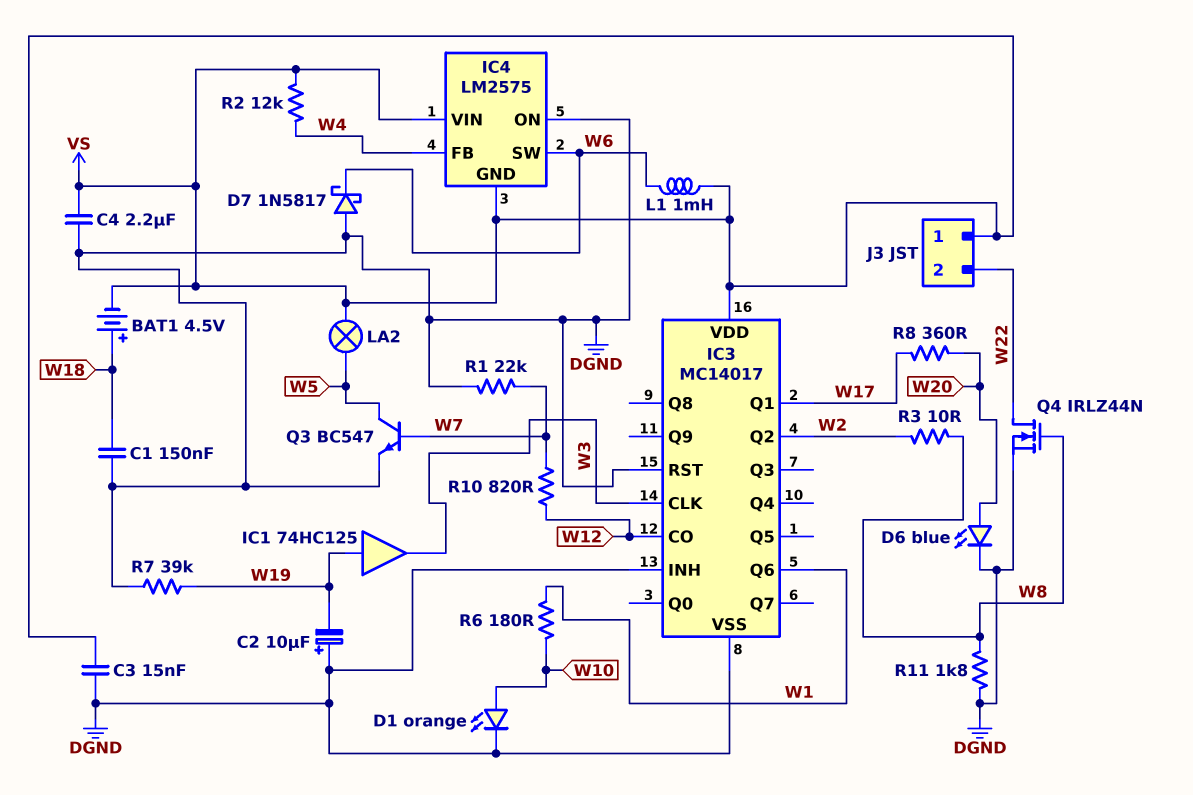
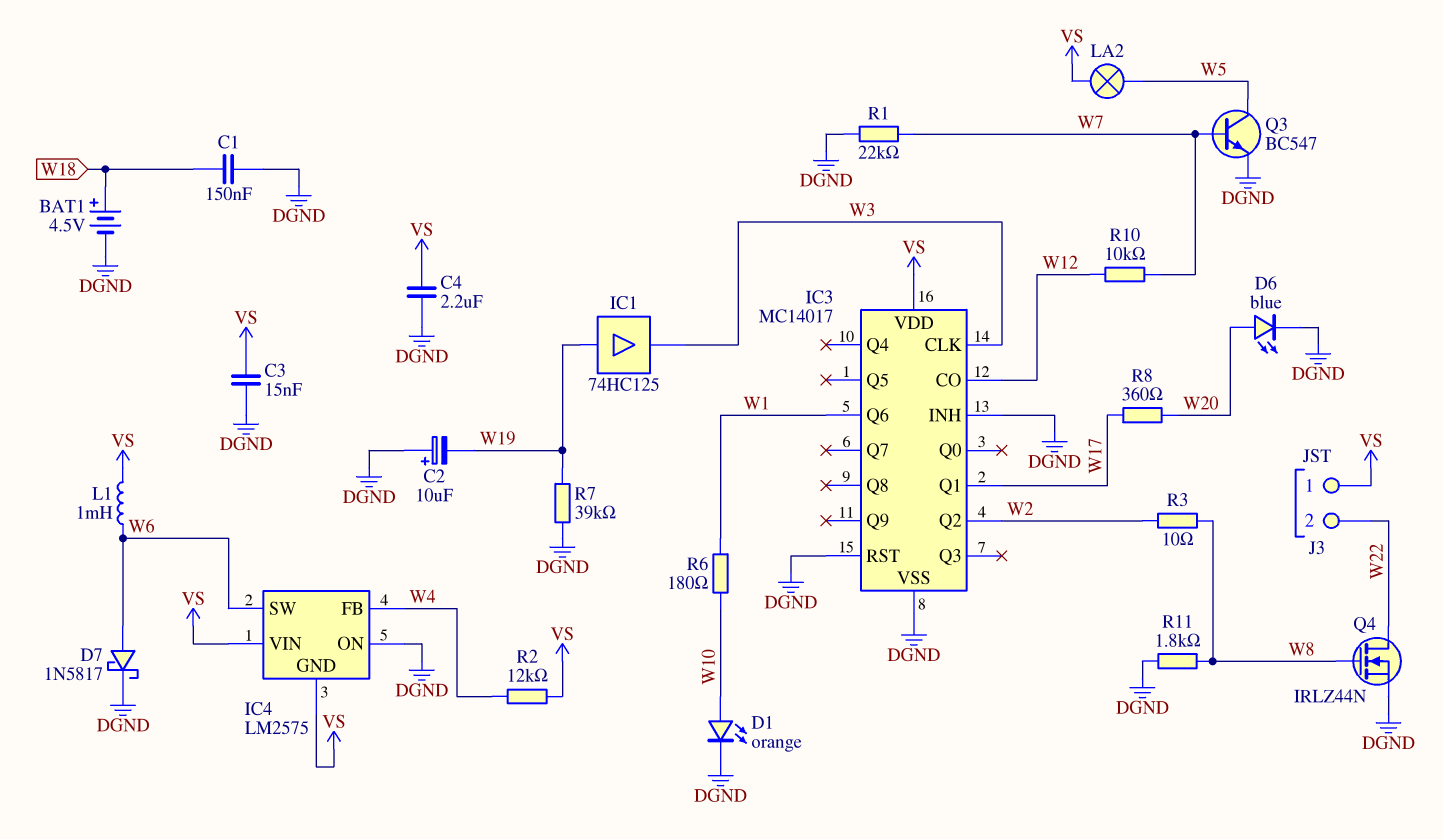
BAT1: 4.5V (plus W18, minus VS) -> 4.5V (plus W18, minus DGND)
D7: schottky 1N5817 (A DGND, K W6) -> schottky 1N5817 (A W6, K DGND)
R10: 820 (W7, W12) -> 10k (W7, W12)

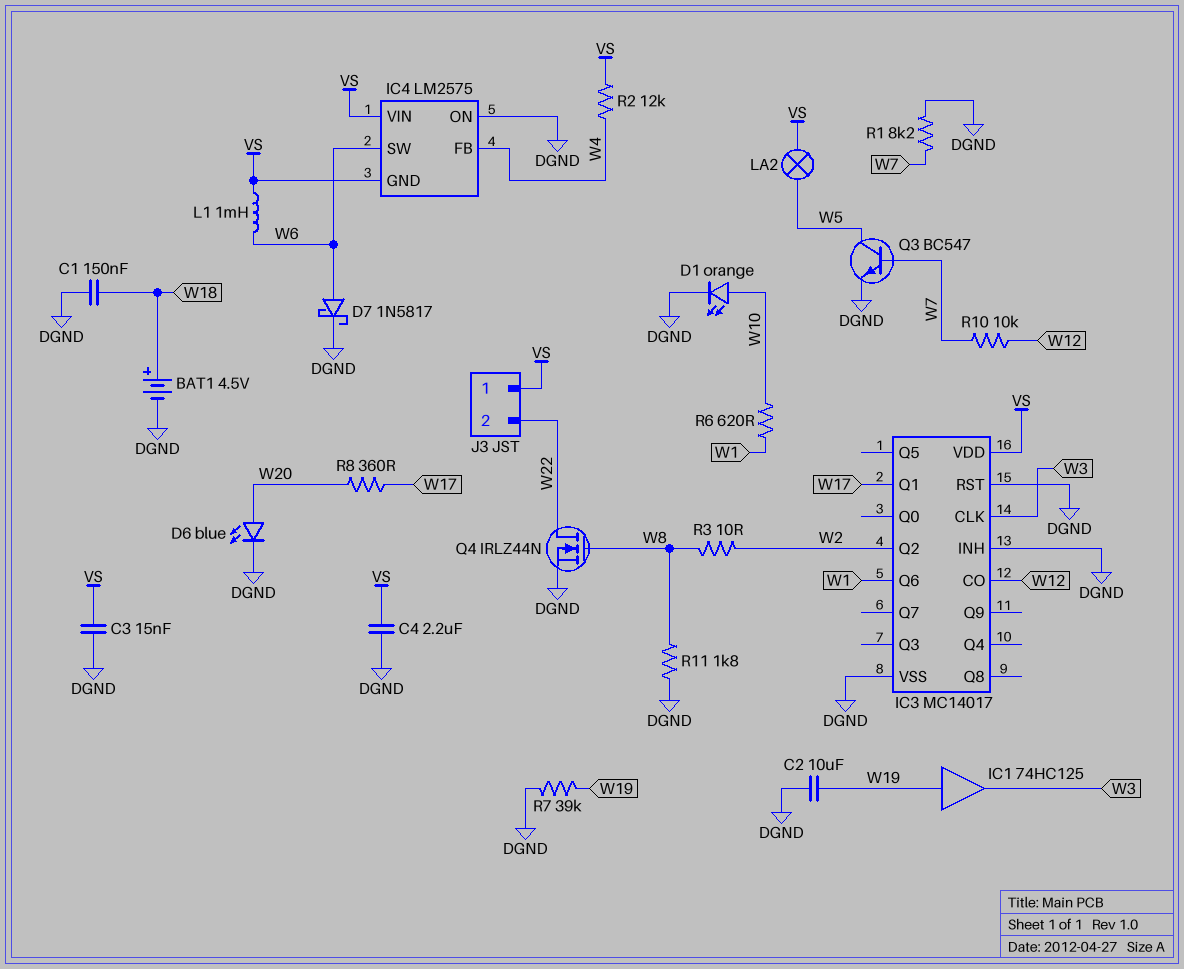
C2: 10uF (plus DGND, minus W19) -> 10uF (DGND, W19)
R1: 22k (DGND, W7) -> 8.2k (DGND, W7)
R6: 180 (W1, W10) -> 620 (W1, W10)

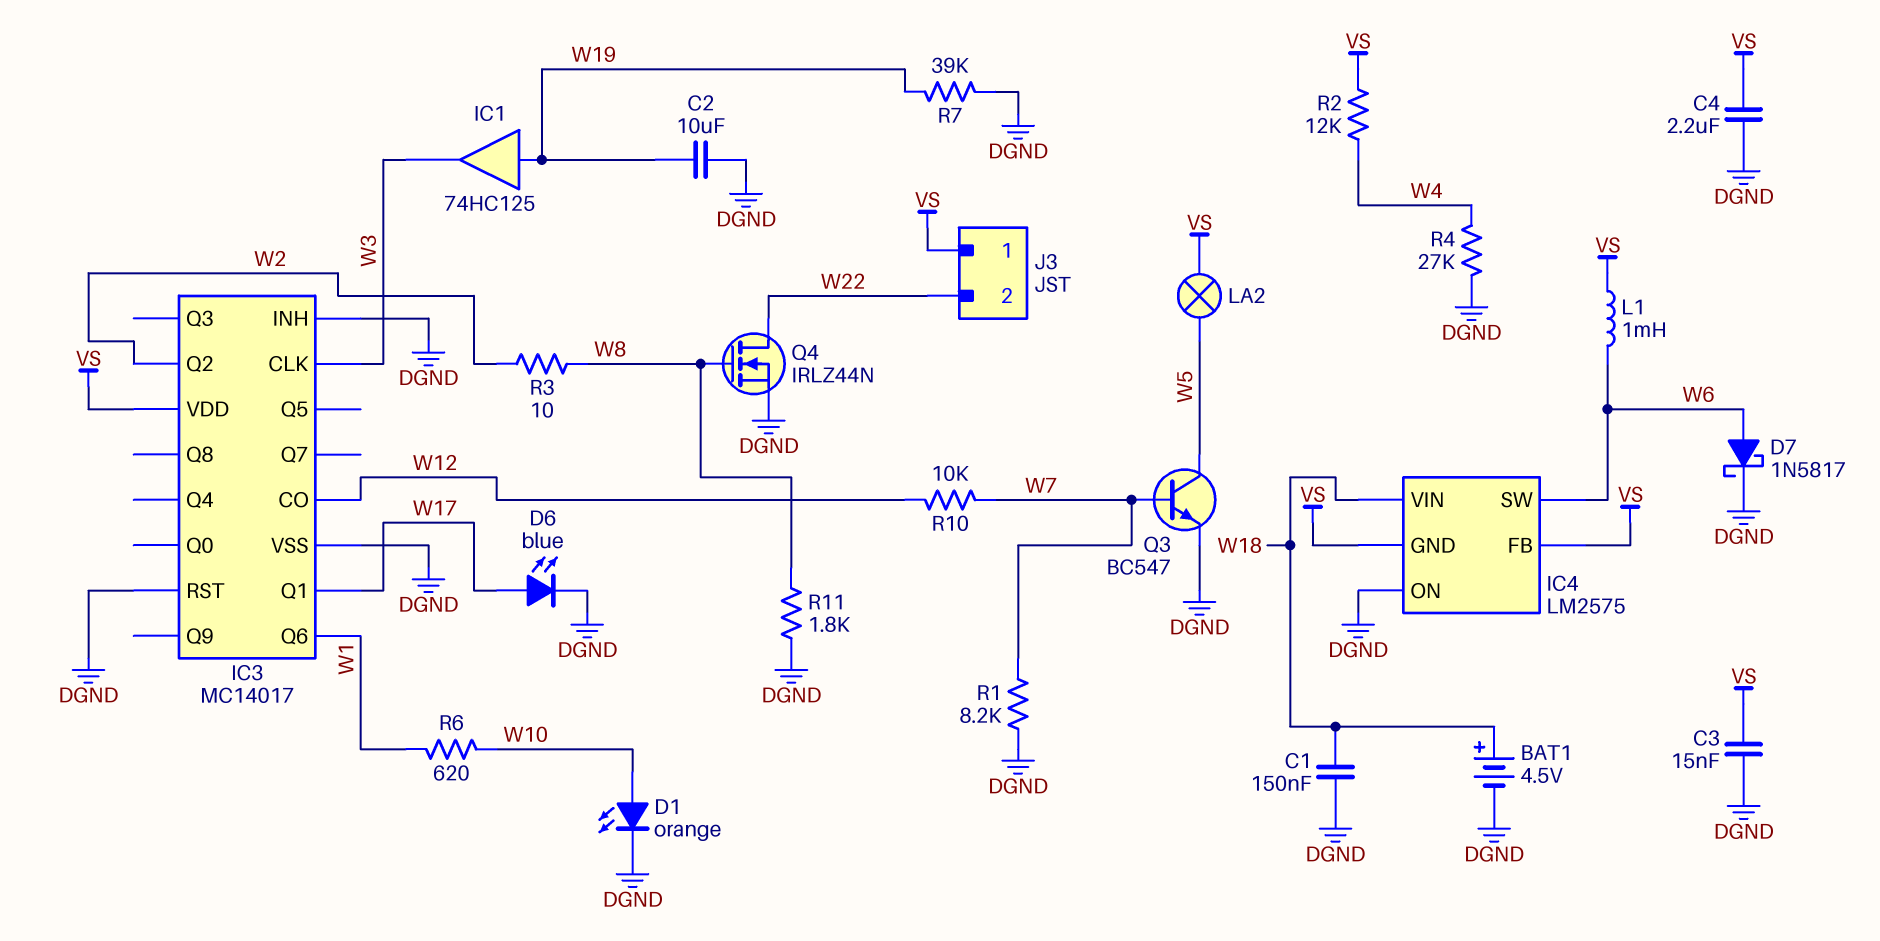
D6: LED blue (A W20, K DGND) -> LED blue (A W17, K DGND)
IC4 pin FB: W4 -> VS
IC4 pin VIN: VS -> W18
R4: none -> 27k (DGND, W4)
R8: 360 (W17, W20) -> none

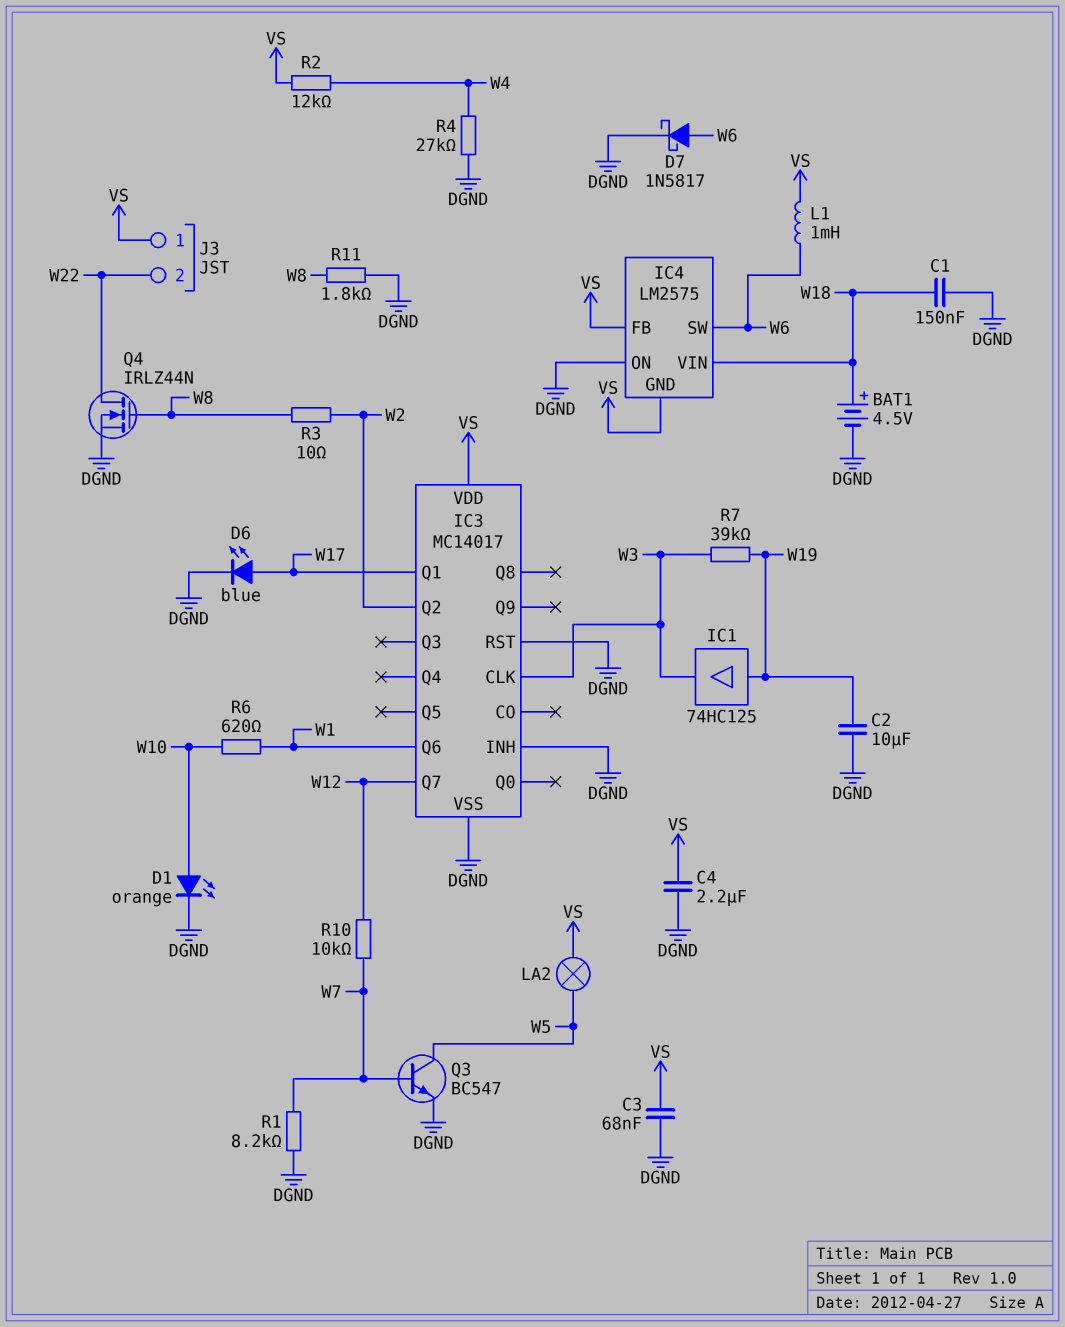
C3: 15nF (DGND, VS) -> 68nF (DGND, VS)
IC3 pin CO: W12 -> none
IC3 pin Q7: none -> W12
R7: 39k (DGND, W19) -> 39k (W3, W19)

